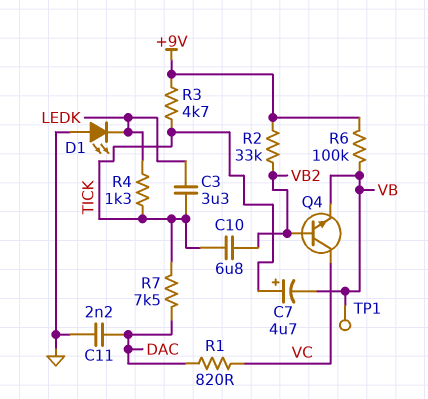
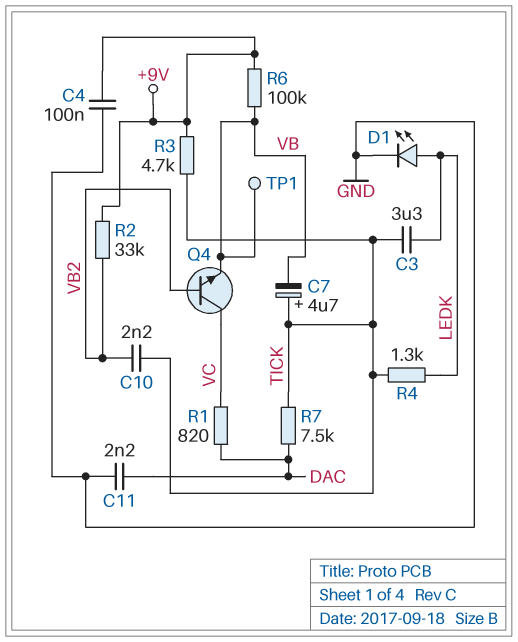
C4: none -> 100nF (+9V, GND)
C10: 6.8uF (TICK, VB2) -> 2.2nF (TICK, VB2)
D1: LED (A GND, K LEDK) -> LED (A LEDK, K GND)

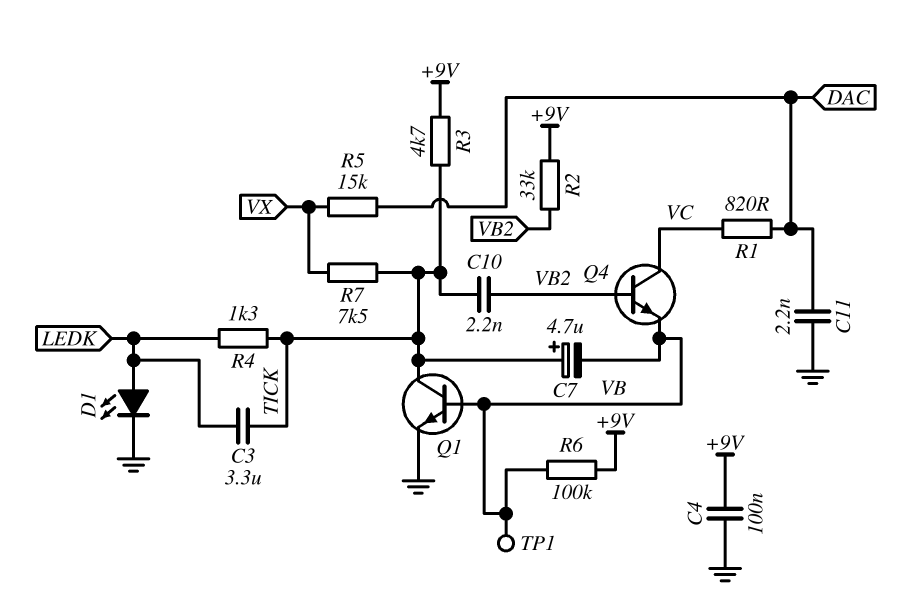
Q1: none -> NPN (B VB, C TICK, E GND)
R5: none -> 15k (DAC, VX)
R7: 7.5k (DAC, TICK) -> 7.5k (TICK, VX)

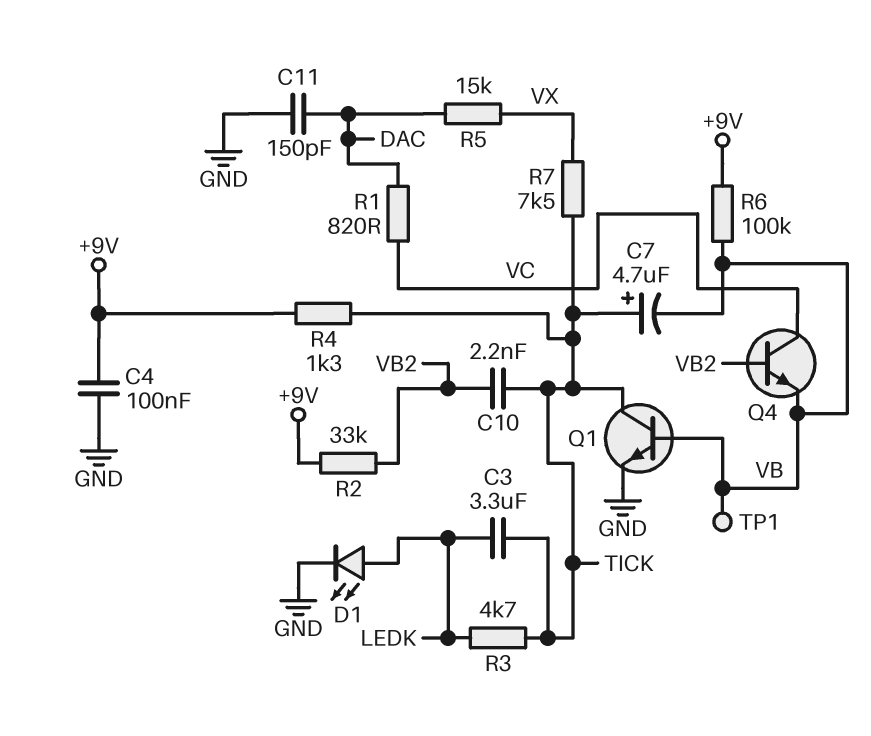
C11: 2.2nF (DAC, GND) -> 150pF (DAC, GND)
R3: 4.7k (+9V, TICK) -> 4.7k (LEDK, TICK)
R4: 1.3k (LEDK, TICK) -> 1.3k (+9V, TICK)

